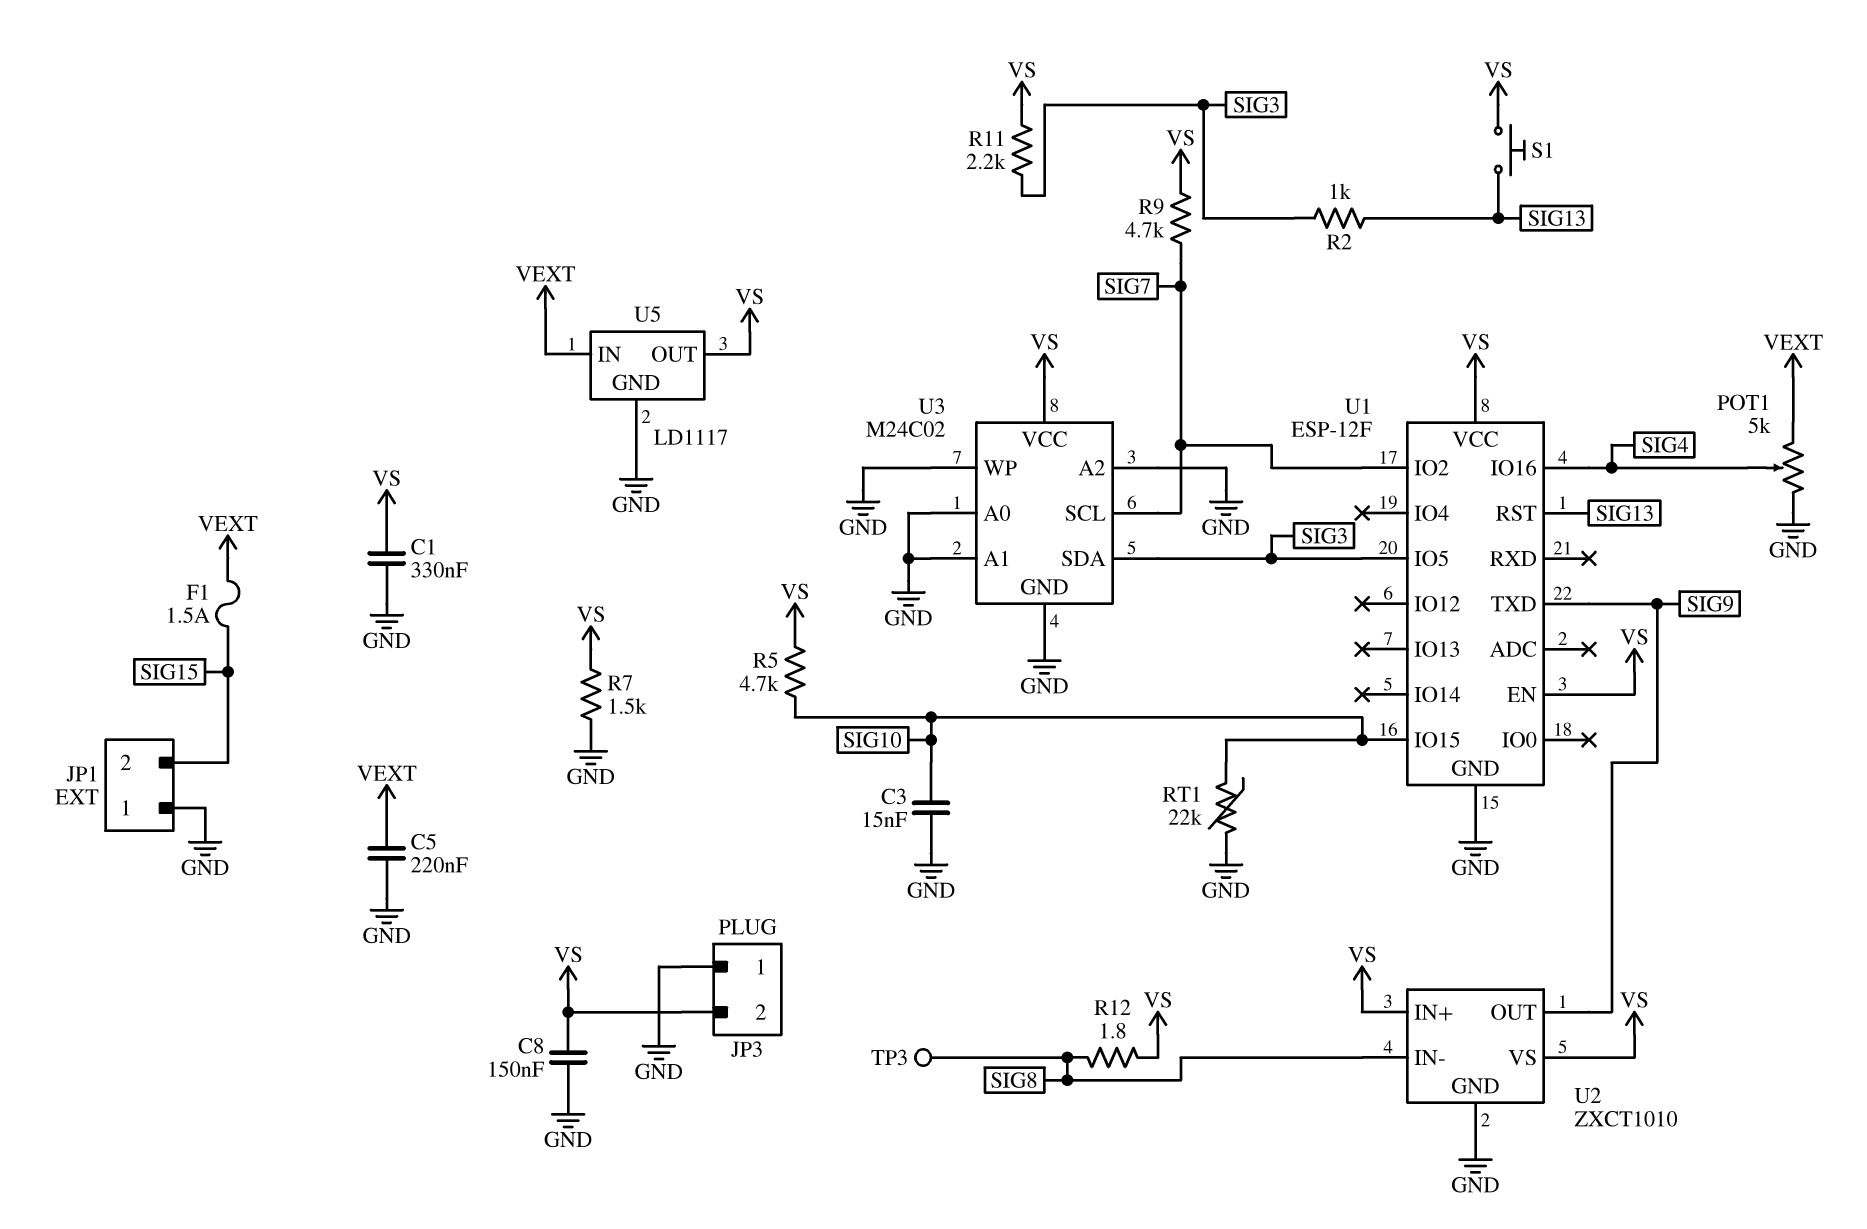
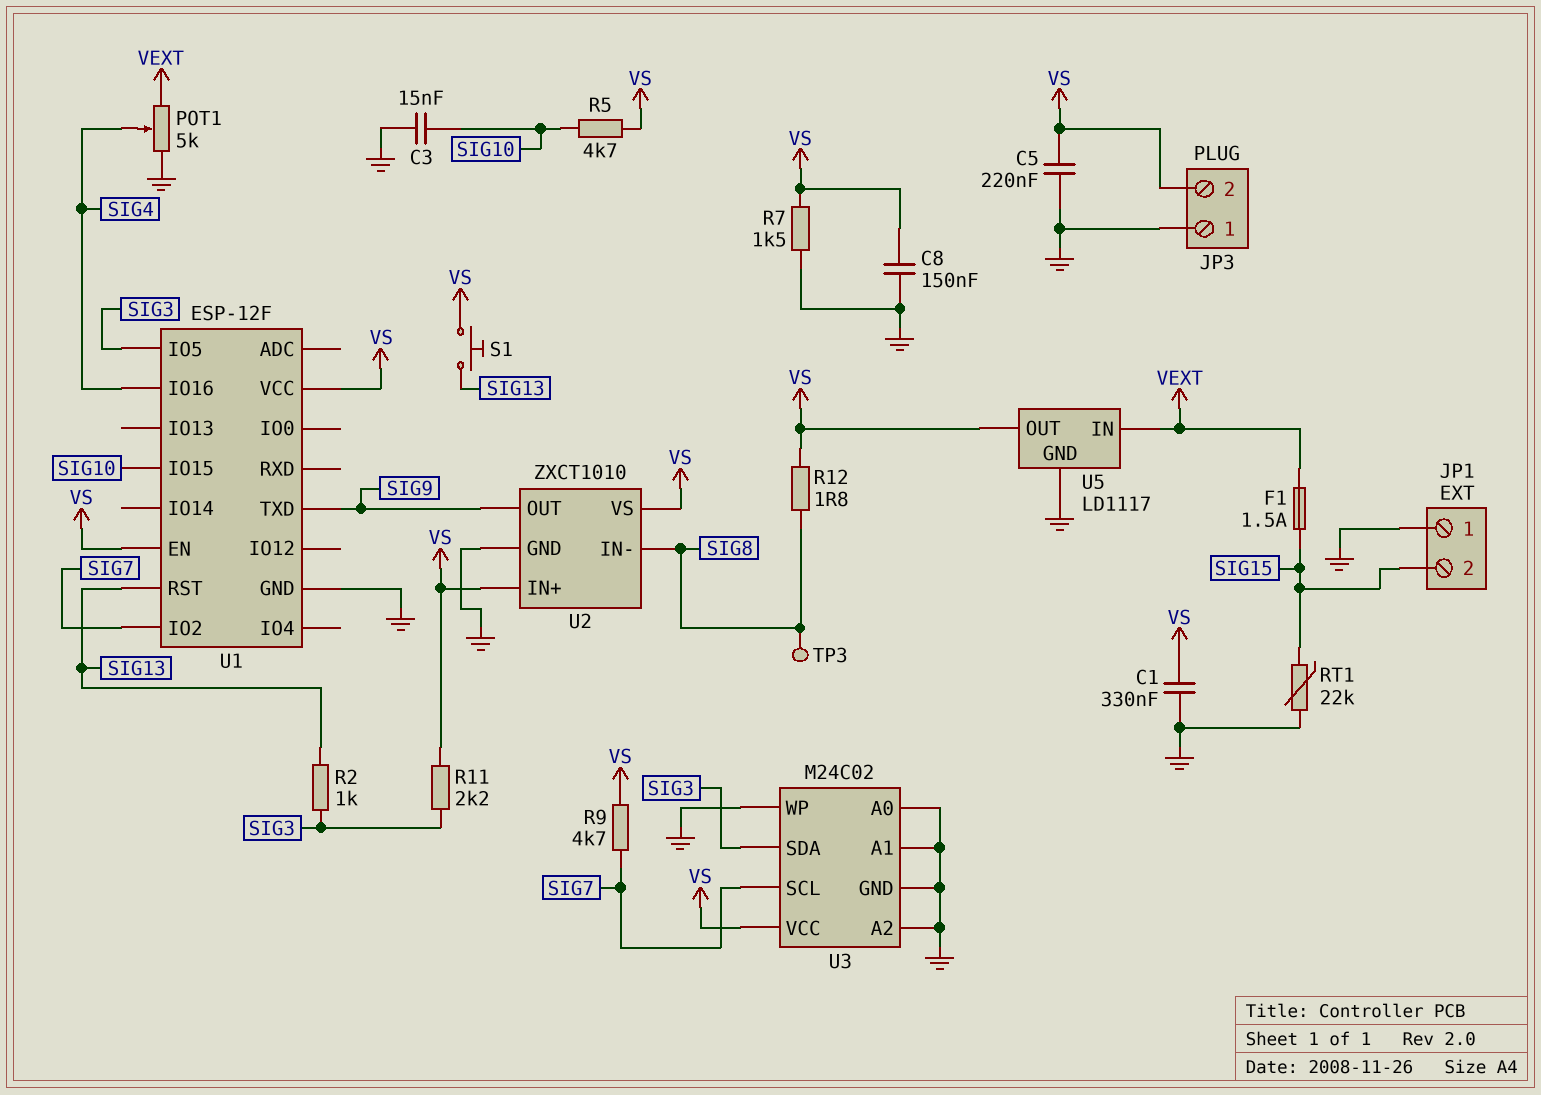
C5: 220nF (GND, VEXT) -> 220nF (GND, VS)
RT1: 22k (GND, SIG10) -> 22k (GND, SIG15)

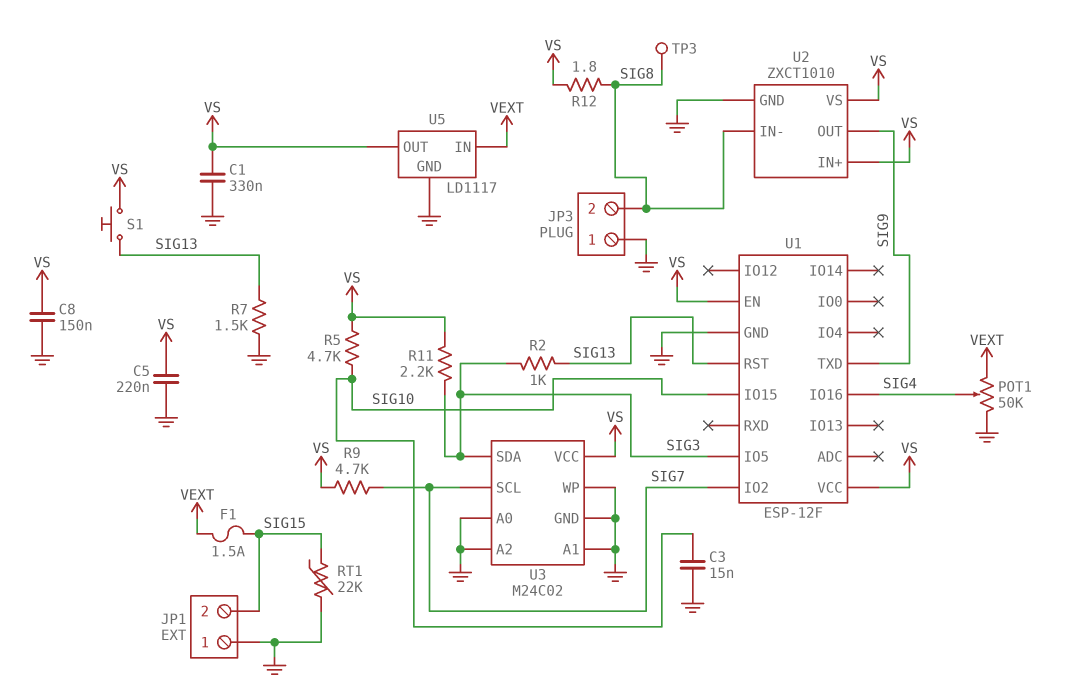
JP3 pin 2: VS -> SIG8
POT1: 5k (GND, VEXT, wiper SIG4) -> 50k (GND, VEXT, wiper SIG4)
R7: 1.5k (GND, VS) -> 1.5k (GND, SIG13)

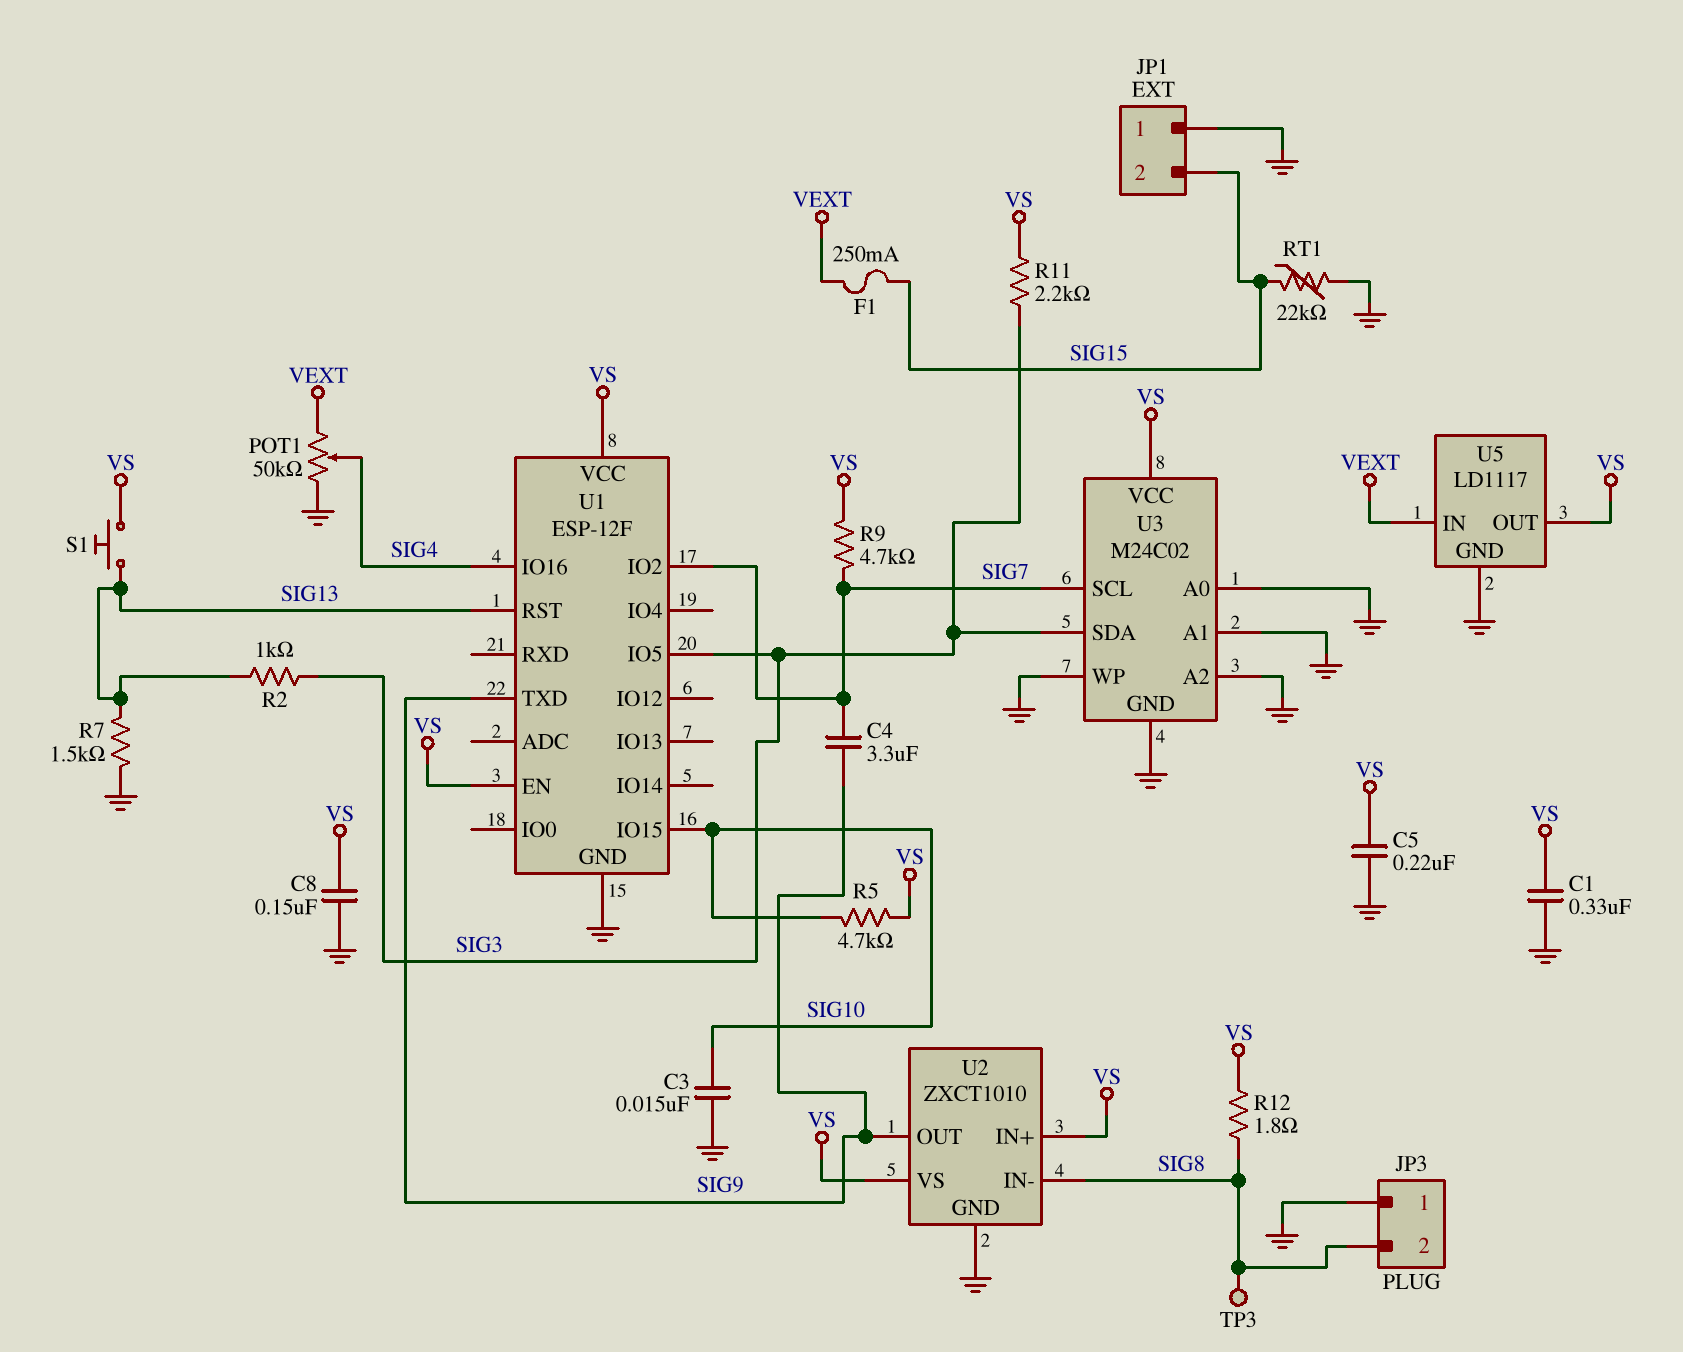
C4: none -> 3.3uF (SIG7, SIG9)
F1: 1.5A (SIG15, VEXT) -> 250mA (SIG15, VEXT)

